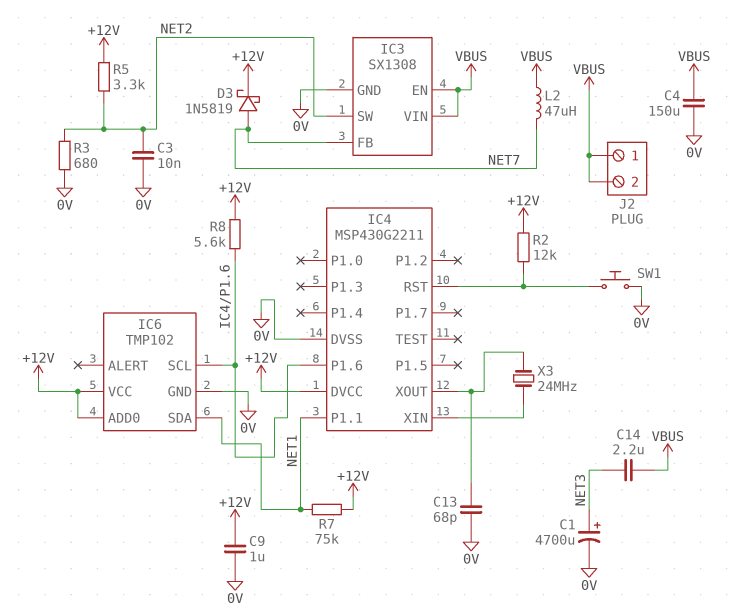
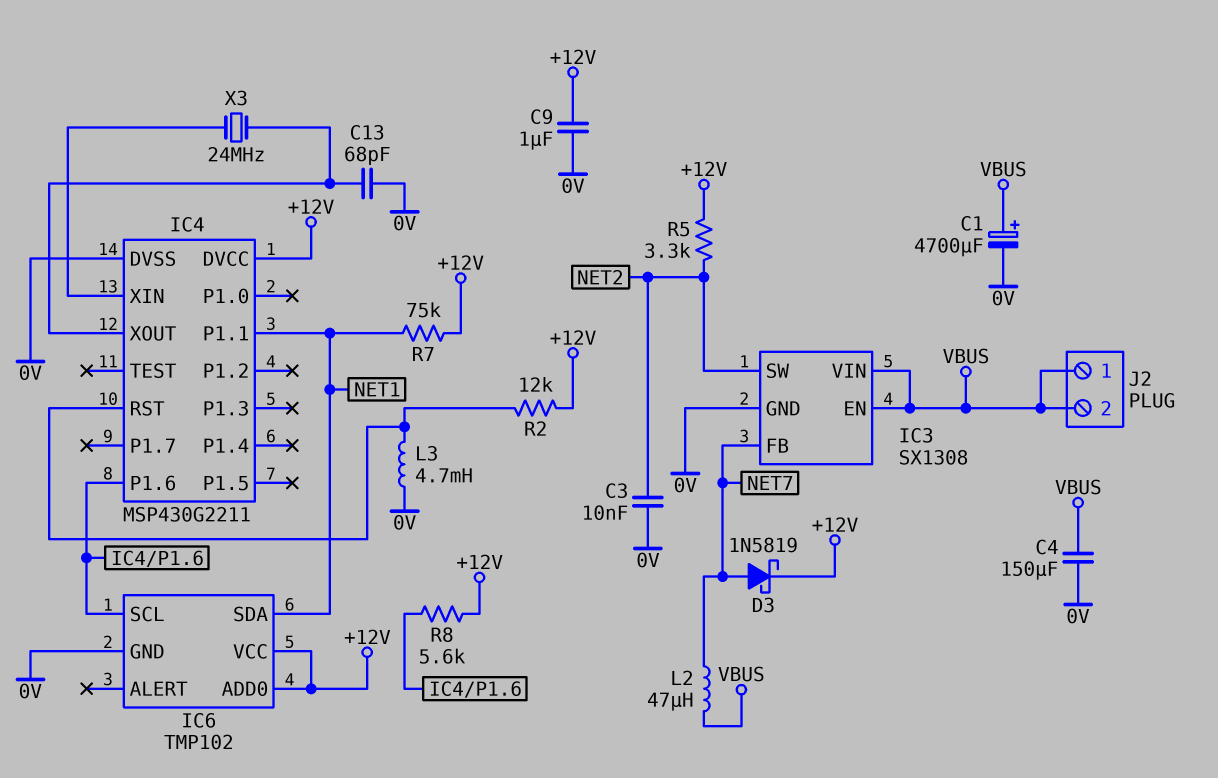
C1: 4700uF (plus NET3, minus 0V) -> 4700uF (plus VBUS, minus 0V)
C14: 2.2uF (NET3, VBUS) -> none
L3: none -> 4.7mH (0V, IC4/RST)
R3: 680 (0V, NET2) -> none
SW1: button (0V, IC4/RST) -> none

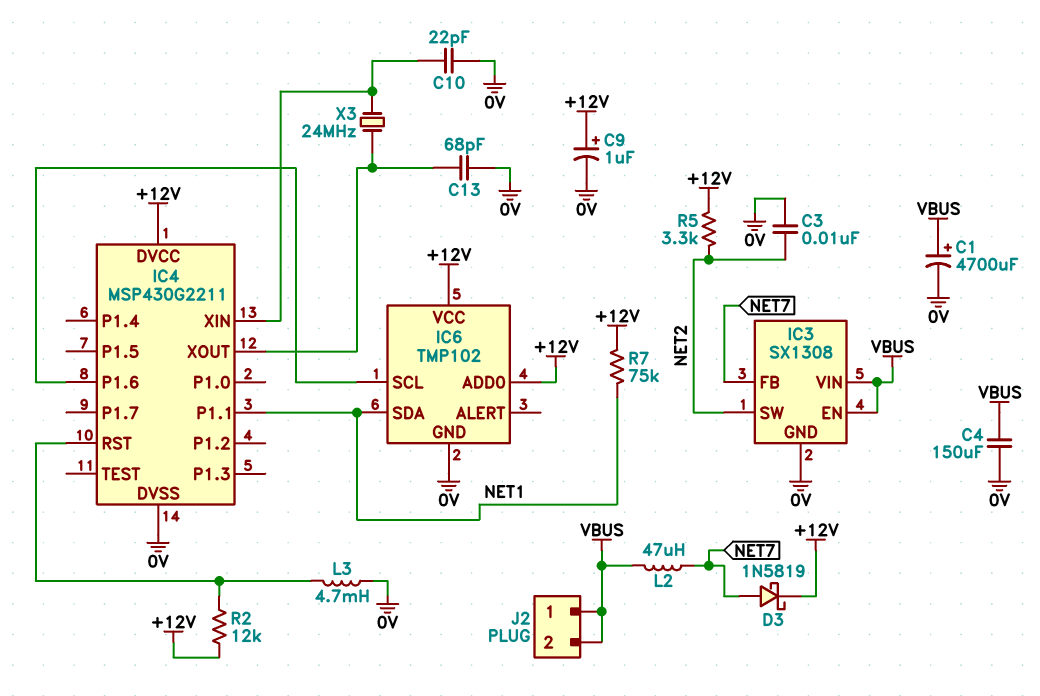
C9: 1uF (+12V, 0V) -> 1uF (plus +12V, minus 0V)
C10: none -> 22pF (0V, IC4/XIN)
R8: 5.6k (+12V, IC4/P1.6) -> none

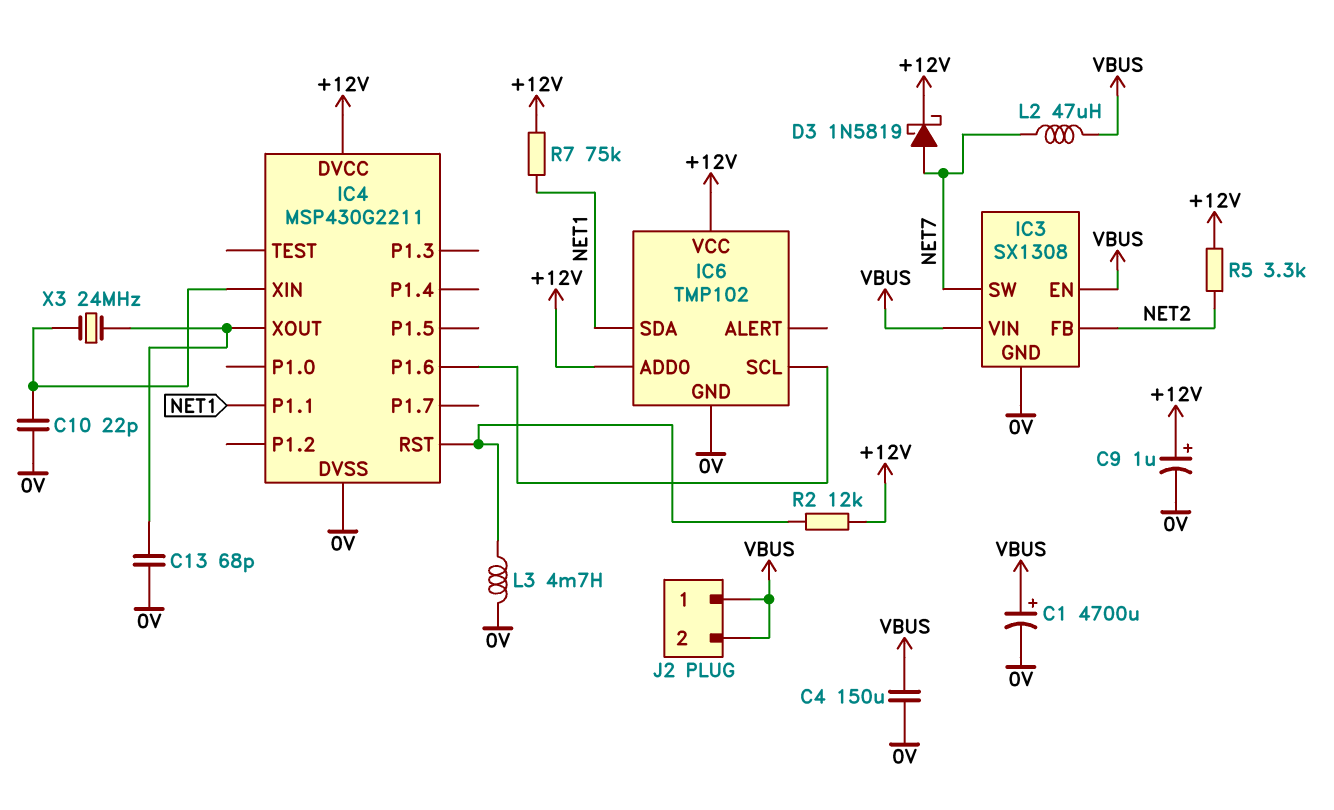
C3: 10nF (0V, NET2) -> none
IC3 pin FB: NET7 -> NET2
IC3 pin SW: NET2 -> NET7

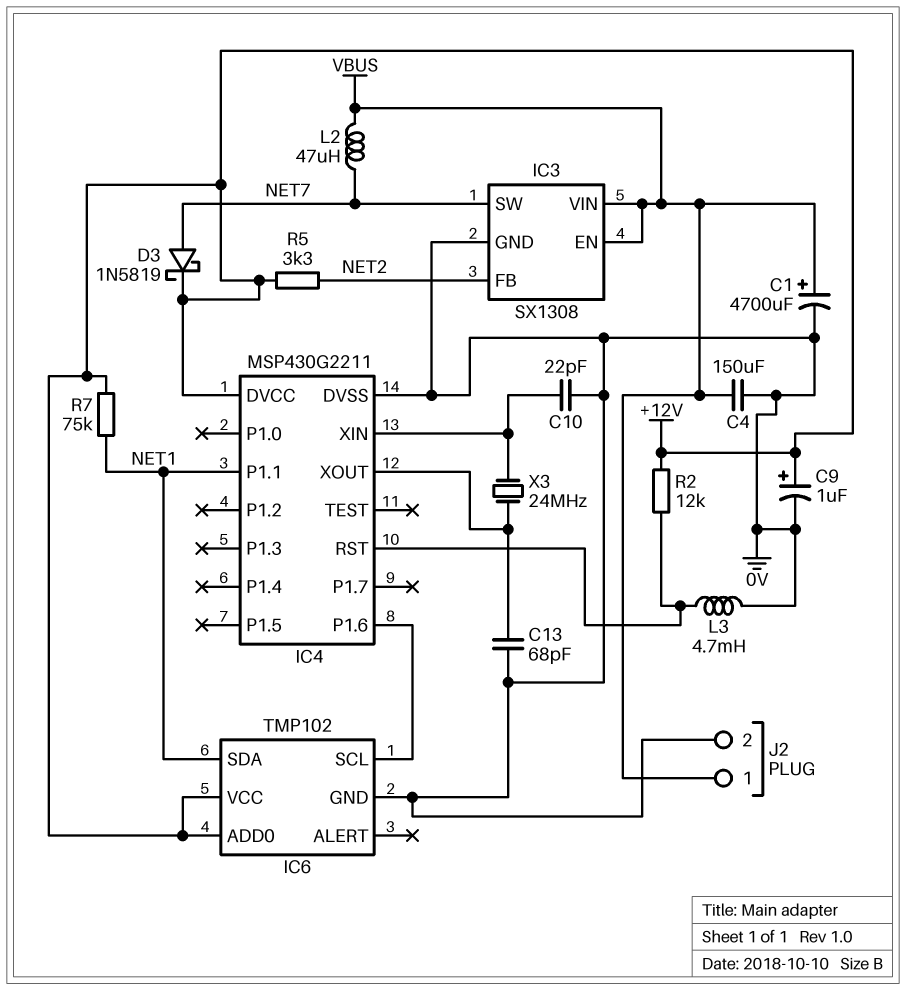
J2 pin 2: VBUS -> 0V

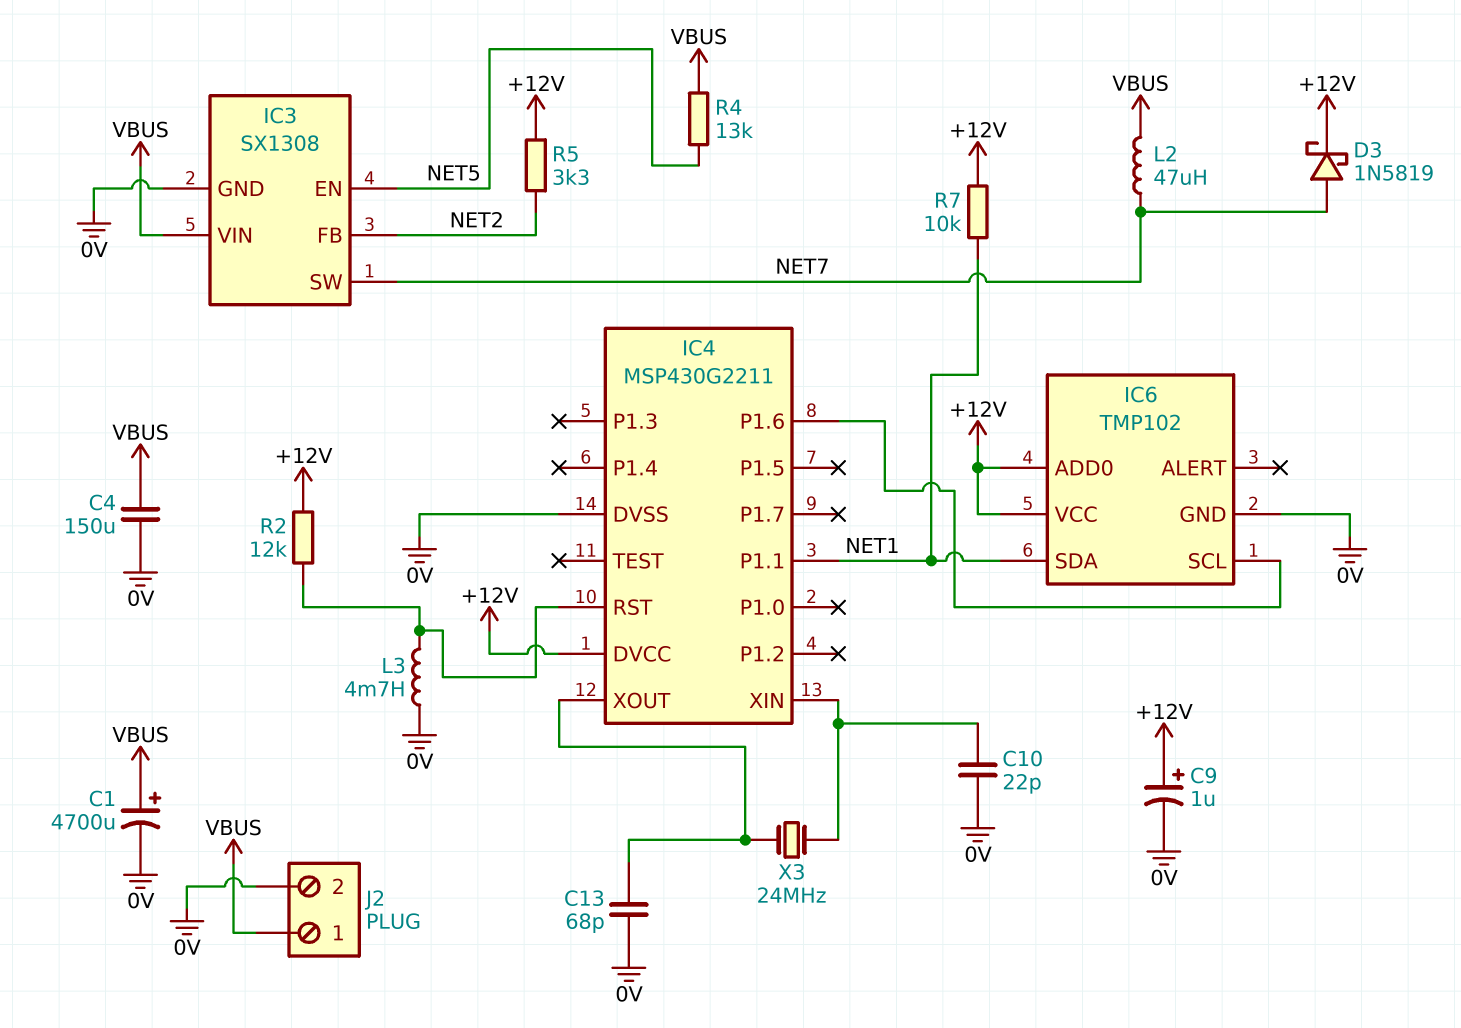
IC3 pin EN: VBUS -> NET5
R4: none -> 13k (NET5, VBUS)
R7: 75k (+12V, NET1) -> 10k (+12V, NET1)

